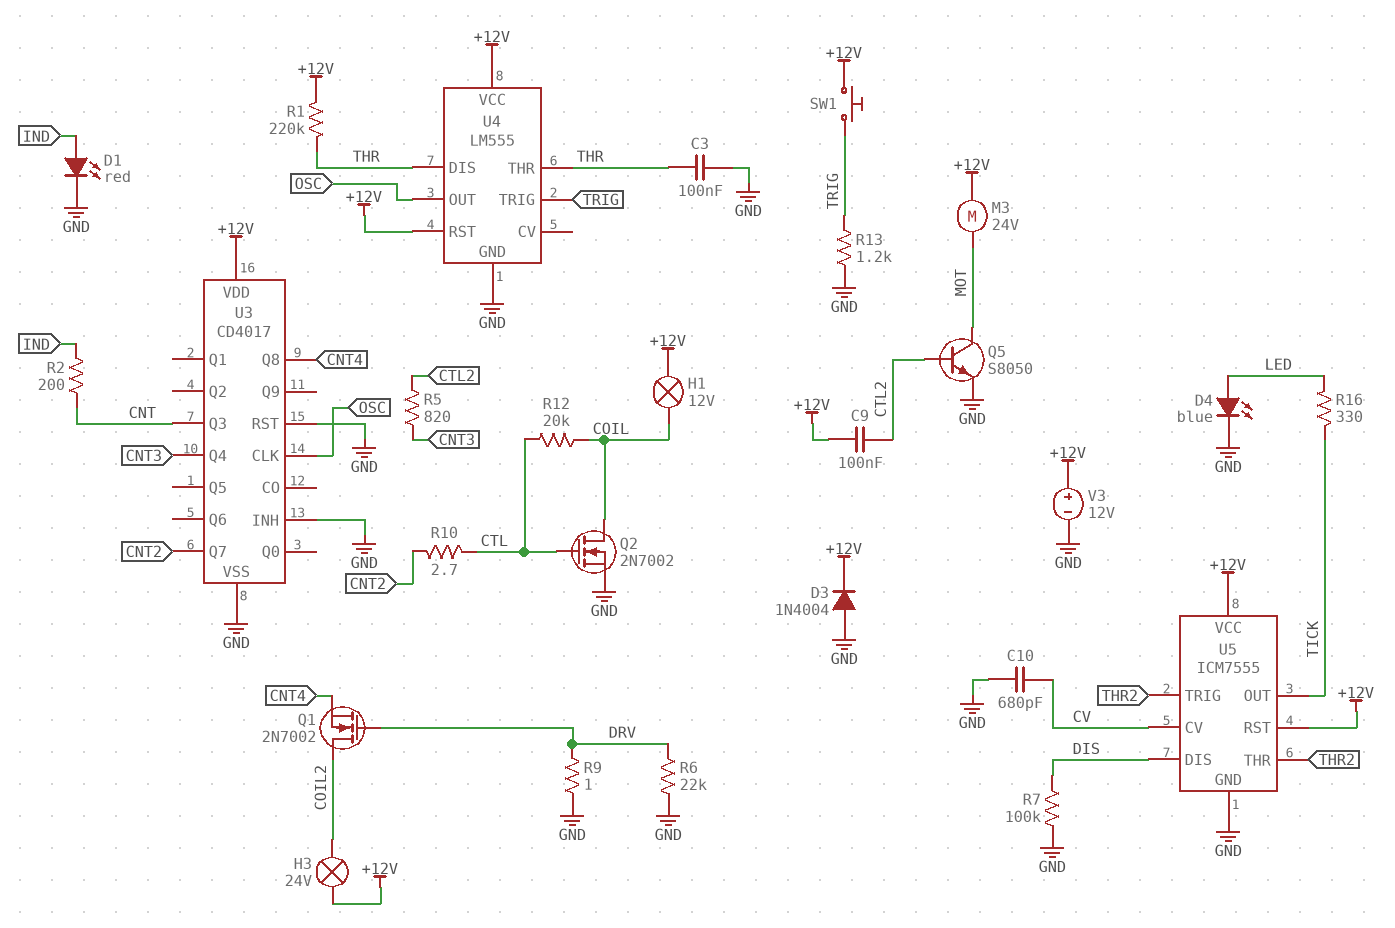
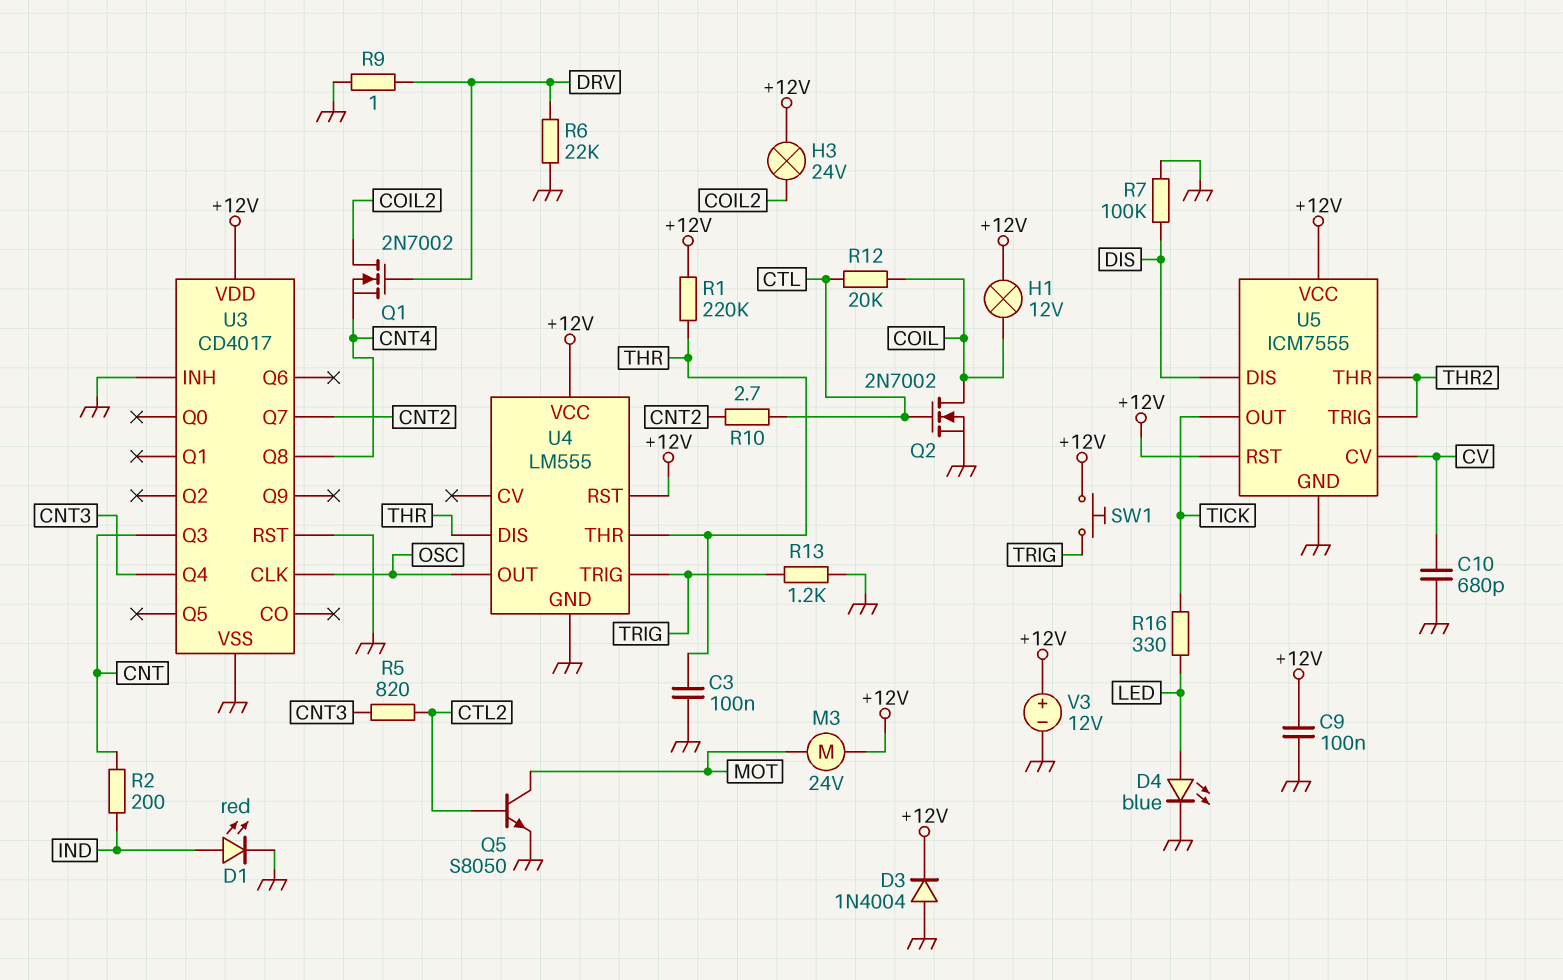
C9: 100nF (+12V, CTL2) -> 100nF (+12V, GND)

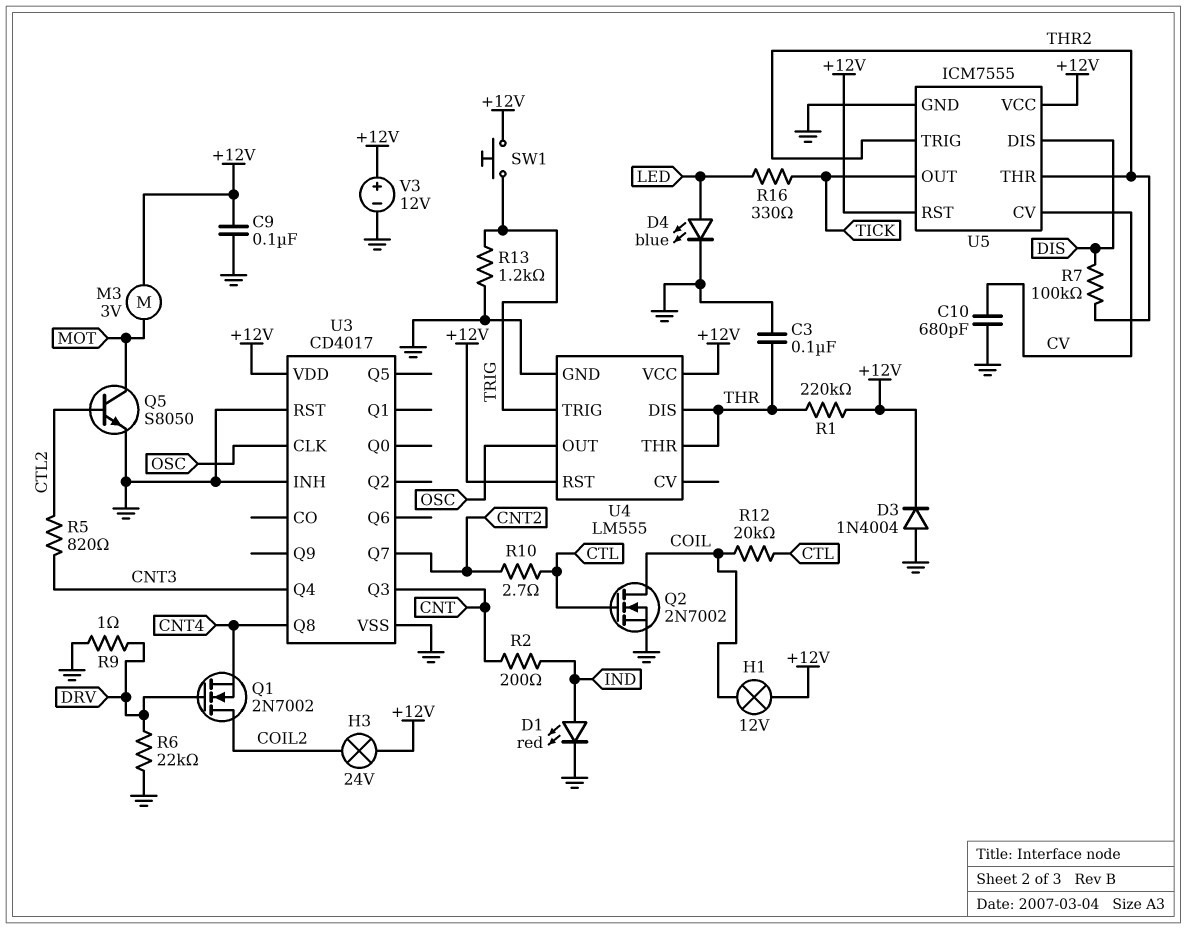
M3: motor 24V (+12V, MOT) -> motor 3V (+12V, MOT)
R7: 100k (DIS, GND) -> 100k (DIS, THR2)

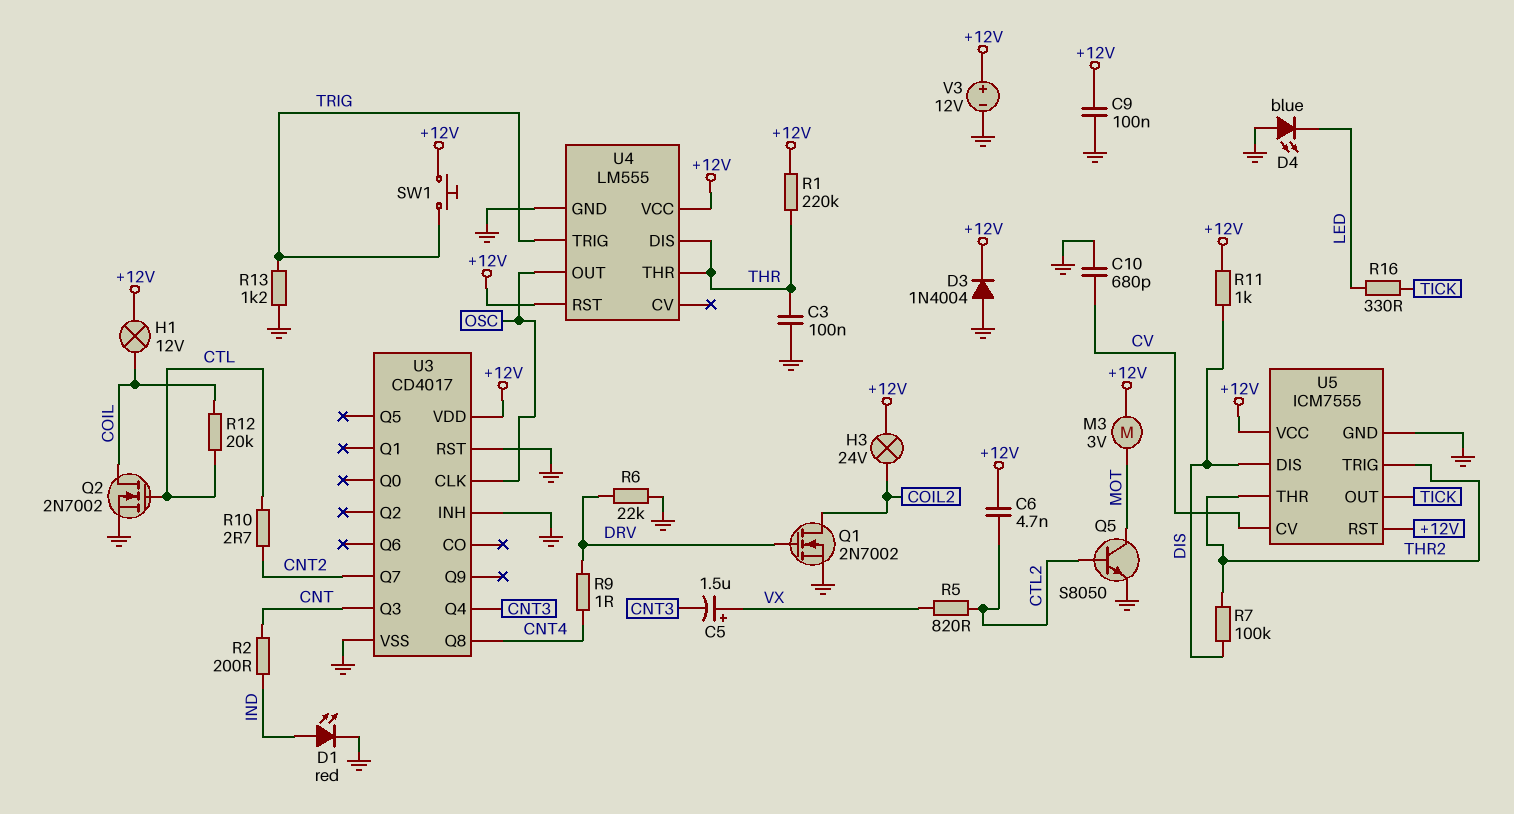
C5: none -> 1.5uF (plus VX, minus CNT3)
C6: none -> 4.7nF (+12V, CTL2)
D4: LED blue (A LED, K GND) -> LED blue (A GND, K LED)
Q1: NMOS 2N7002 (G DRV, D COIL2, S CNT4) -> NMOS 2N7002 (G DRV, D COIL2, S GND)
R5: 820 (CNT3, CTL2) -> 820 (CTL2, VX)
R9: 1 (DRV, GND) -> 1 (CNT4, DRV)
R11: none -> 1k (+12V, DIS)

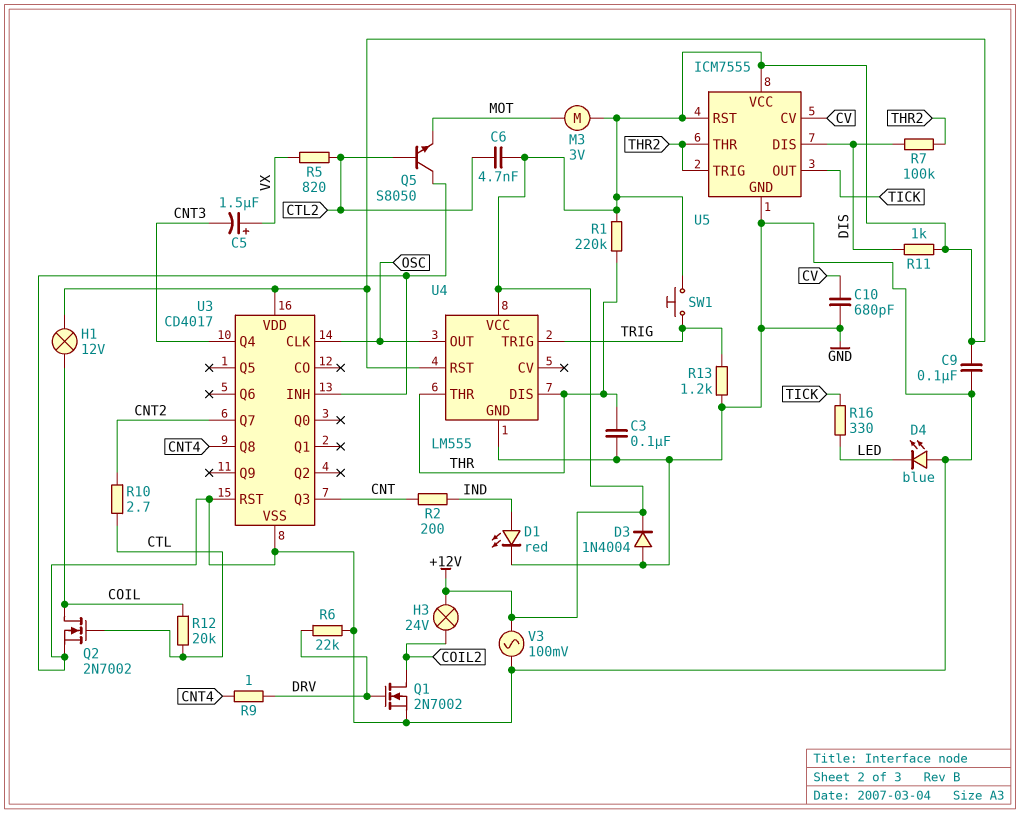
Q5: NPN S8050 (B CTL2, C MOT, E GND) -> NPN S8050 (B CTL2, C GND, E MOT)
V3: 12V (plus +12V, minus GND) -> AC 100mV (+12V, GND)

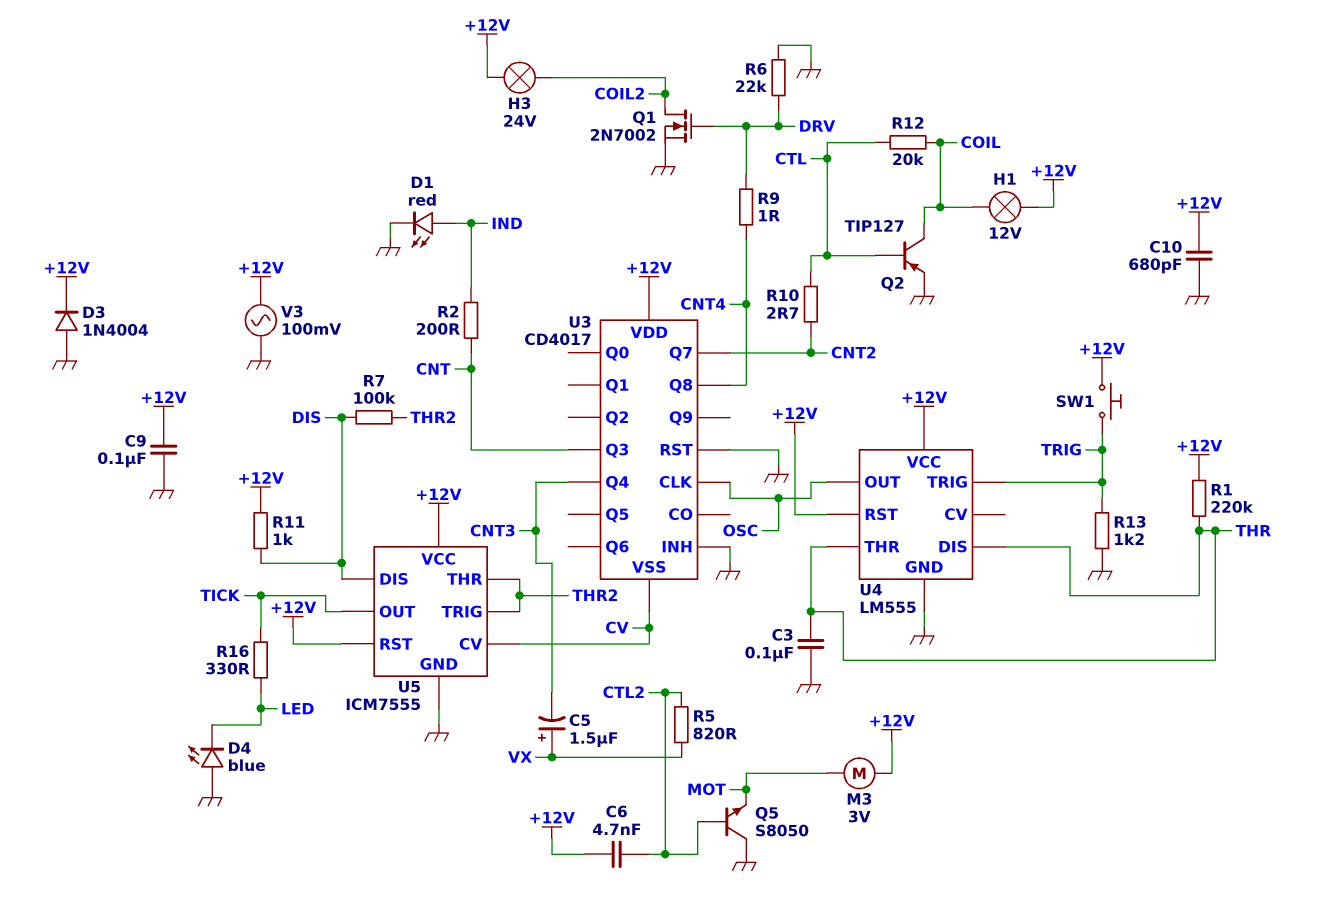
C10: 680pF (CV, GND) -> 680pF (+12V, GND)
Q2: NMOS 2N7002 (G CTL, D COIL, S GND) -> PNP TIP127 (B CTL, C COIL, E GND)
U3 pin VSS: GND -> CV

